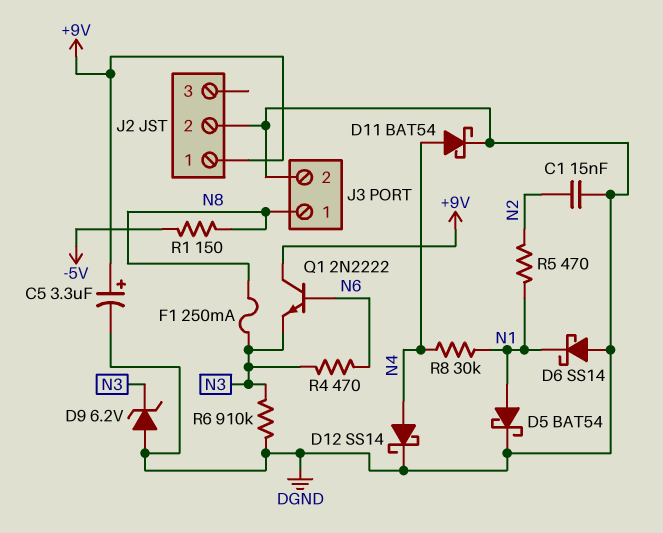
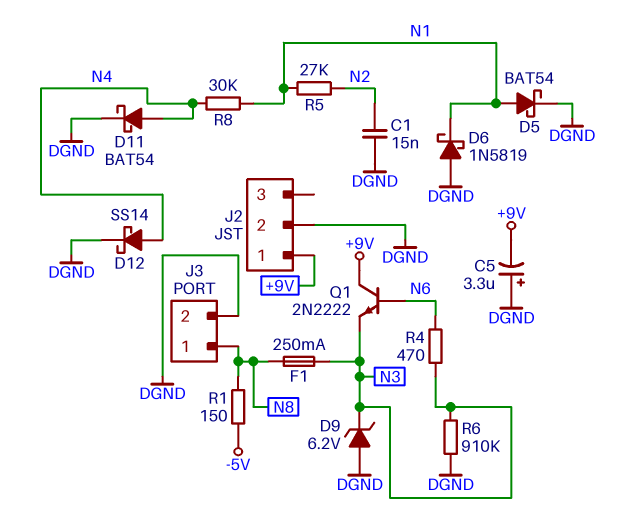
C5: 3.3uF (plus +9V, minus DGND) -> 3.3uF (plus DGND, minus +9V)
D6: schottky SS14 (A DGND, K N1) -> schottky 1N5819 (A DGND, K N1)
R5: 470 (N1, N2) -> 27k (N1, N2)

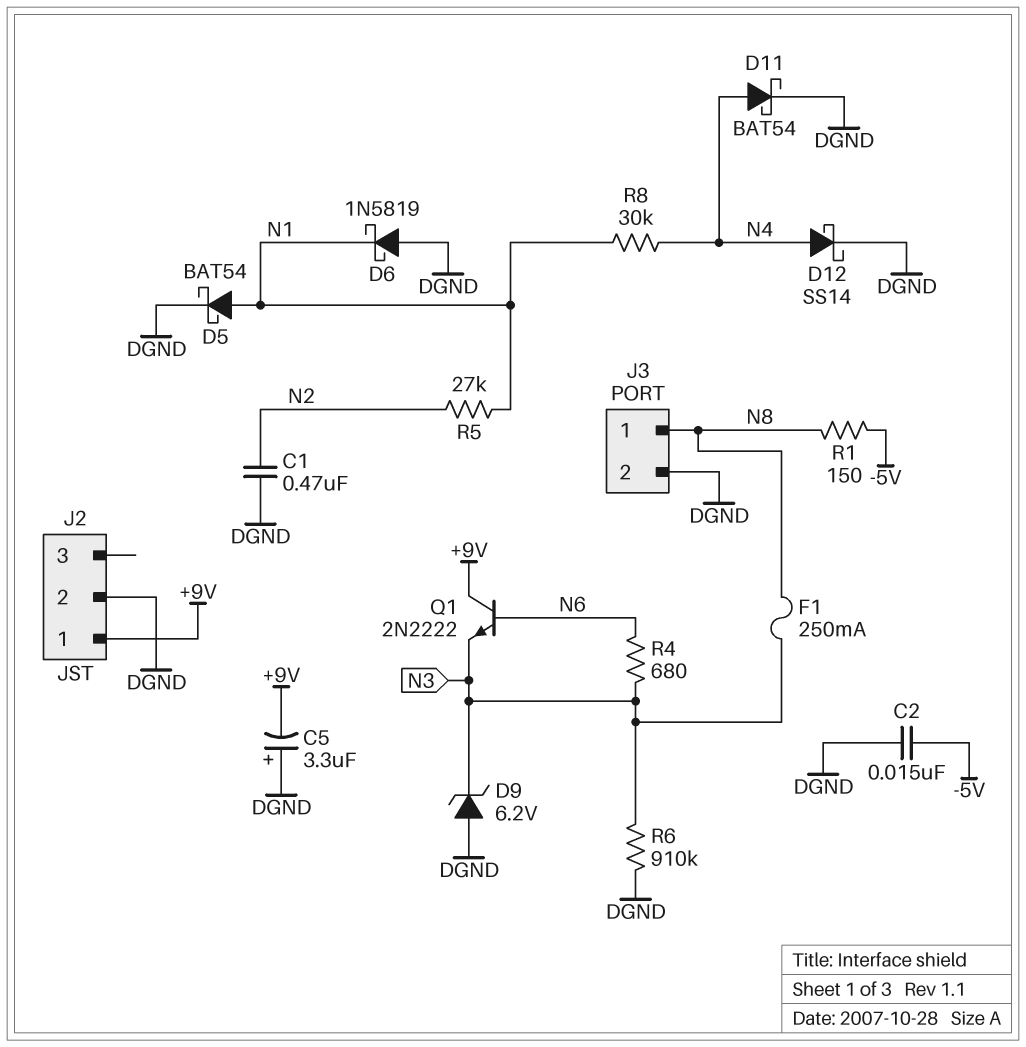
C1: 15nF (DGND, N2) -> 470nF (DGND, N2)
C2: none -> 15nF (-5V, DGND)
R4: 470 (N3, N6) -> 680 (N3, N6)

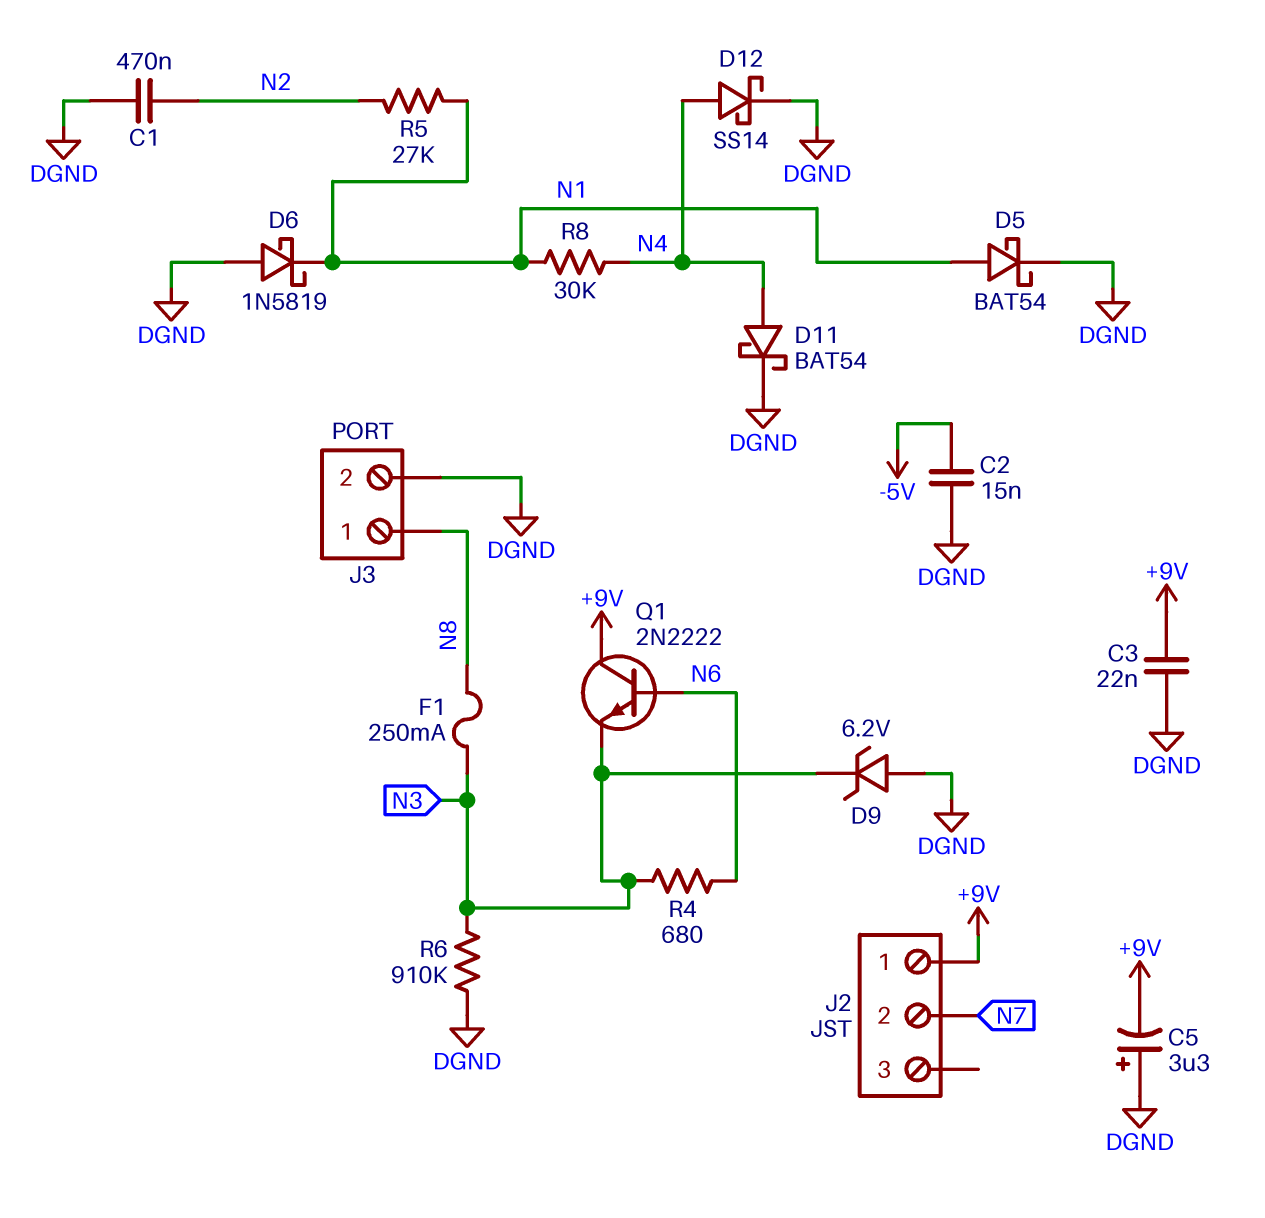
C3: none -> 22nF (+9V, DGND)
J2 pin 2: DGND -> N7
R1: 150 (-5V, N8) -> none

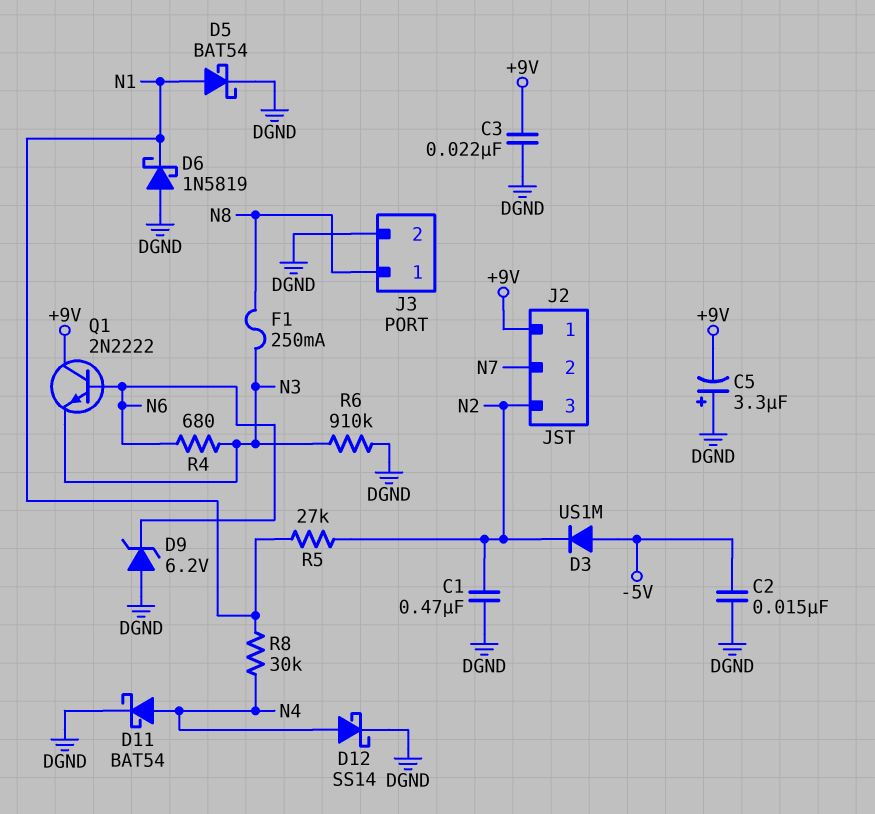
D3: none -> diode US1M (A -5V, K N2)
D9: zener 6.2V (A DGND, K N3) -> zener 6.2V (A DGND, K N6)
J2 pin 3: none -> N2

